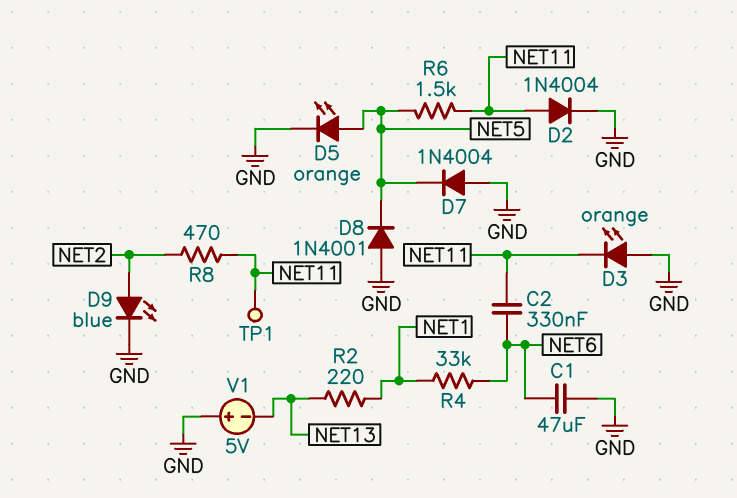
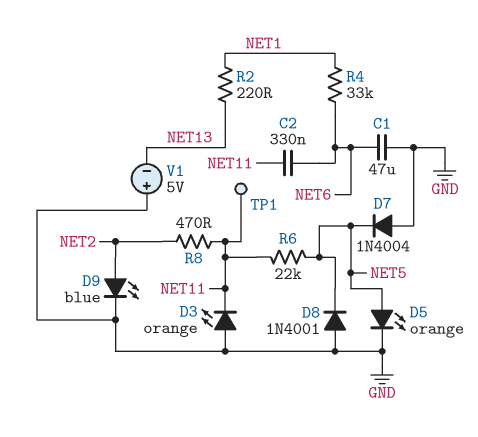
D2: diode 1N4004 (A NET11, K GND) -> none
R6: 1.5k (NET5, NET11) -> 22k (NET5, NET11)

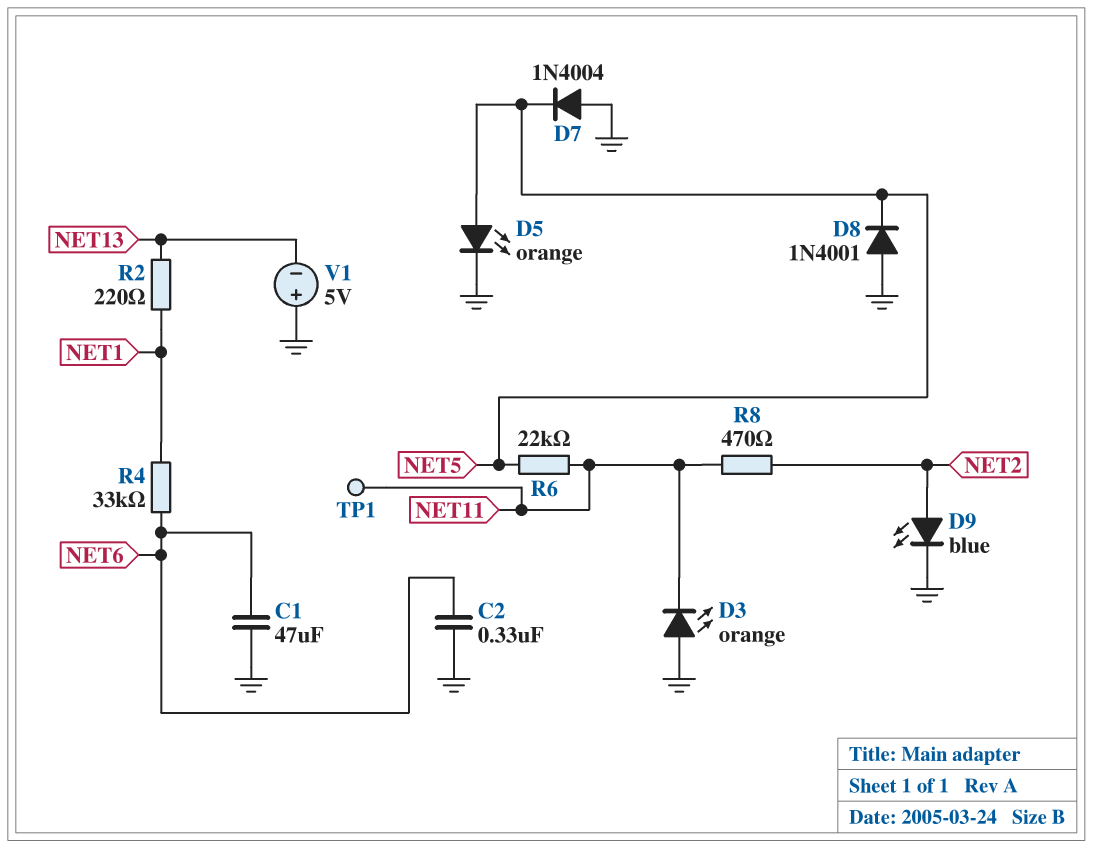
C2: 330nF (NET6, NET11) -> 330nF (GND, NET6)

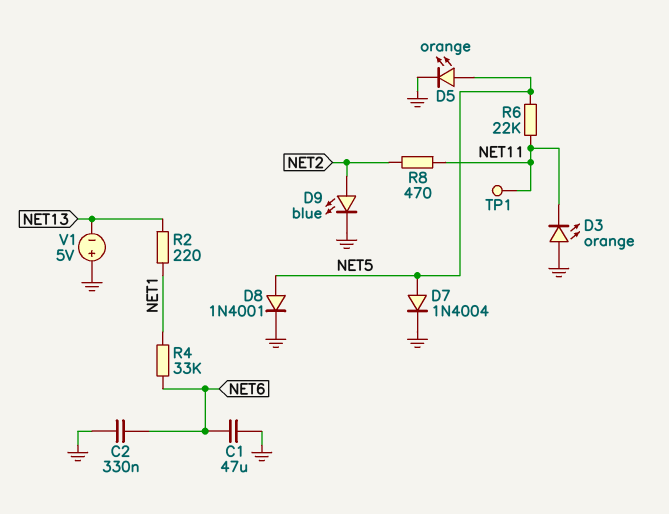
D7: diode 1N4004 (A GND, K NET5) -> diode 1N4004 (A NET5, K GND)
D8: diode 1N4001 (A GND, K NET5) -> diode 1N4001 (A NET5, K GND)

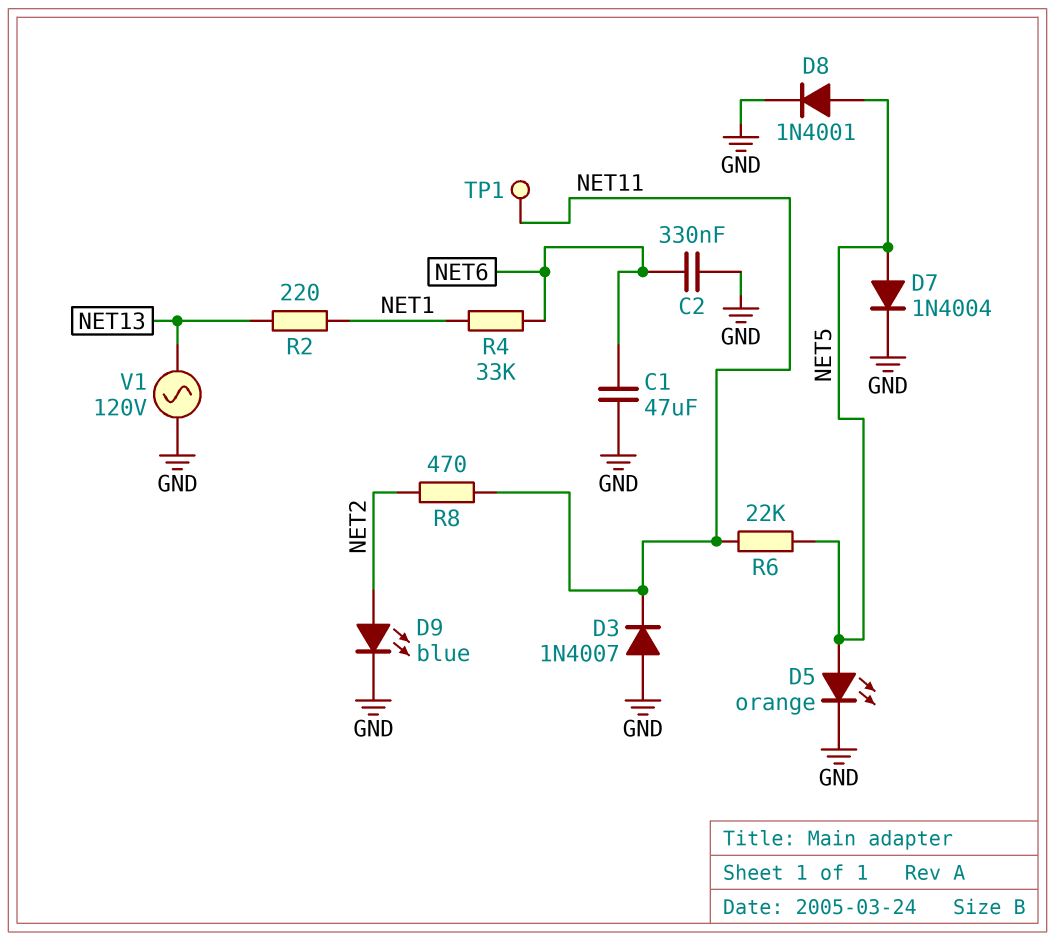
D3: LED orange (A GND, K NET11) -> diode 1N4007 (A GND, K NET11)
V1: 5V (plus GND, minus NET13) -> AC 120V (GND, NET13)

